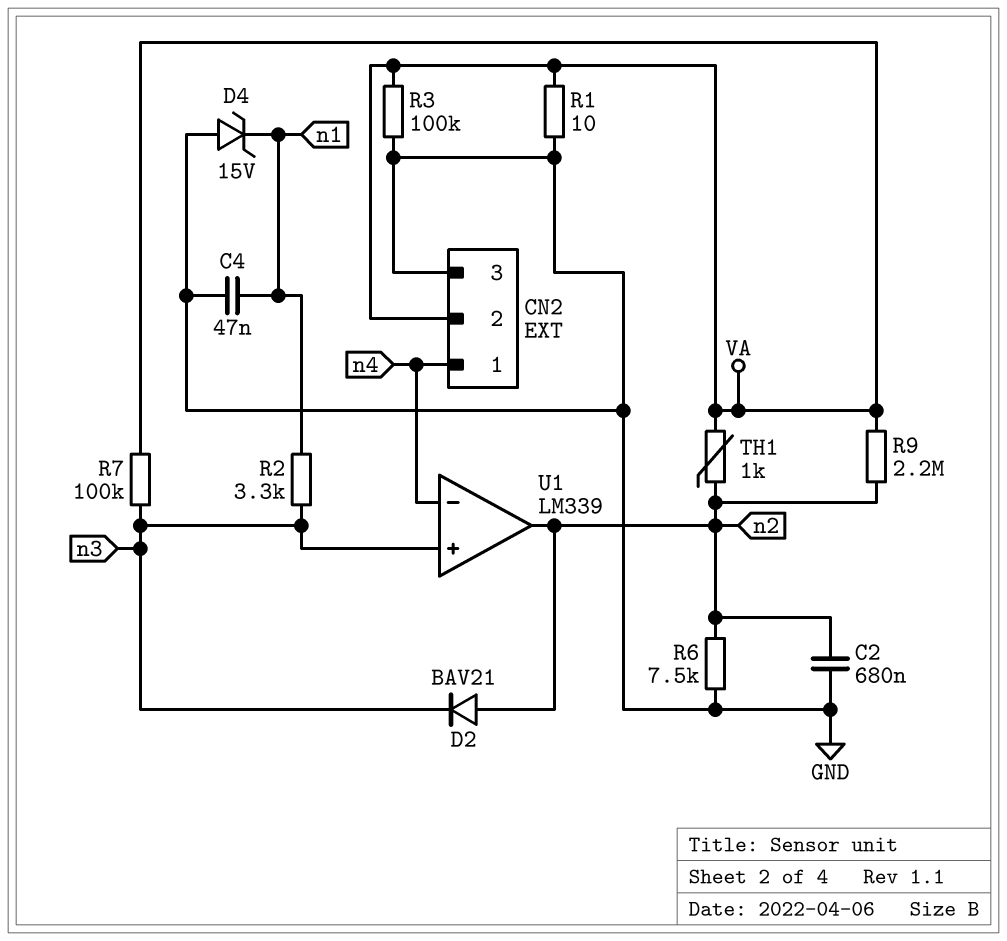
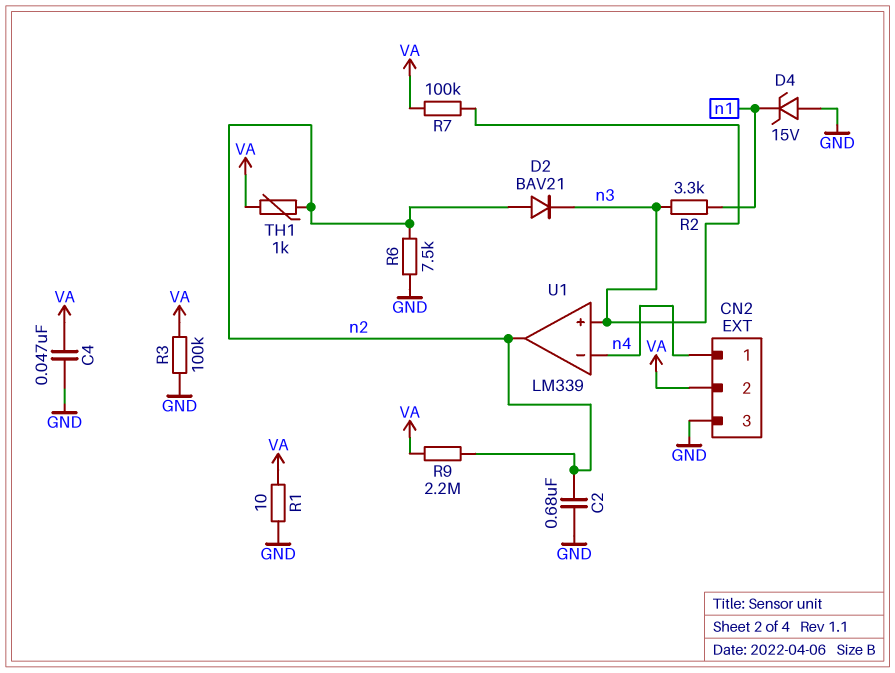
C4: 47nF (GND, n1) -> 47nF (GND, VA)

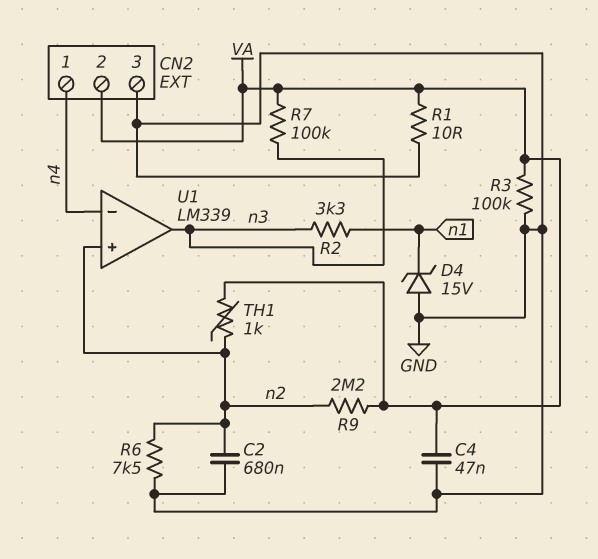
D2: diode BAV21 (A n2, K n3) -> none
U1 pin in+: n3 -> n2
U1 pin out: n2 -> n3

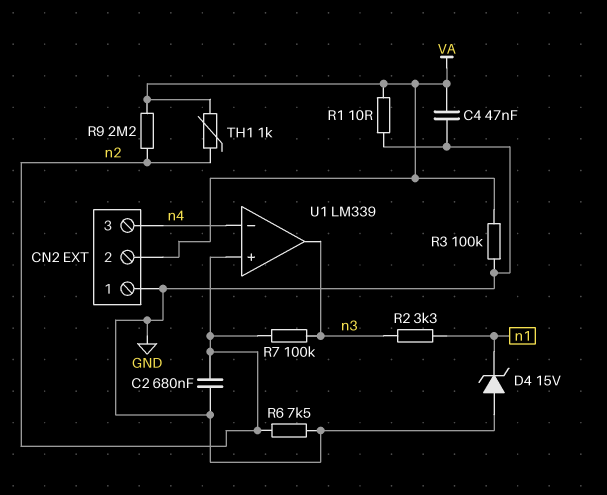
CN2 pin 1: n4 -> GND
CN2 pin 3: GND -> n4
R7: 100k (VA, n3) -> 100k (n2, n3)

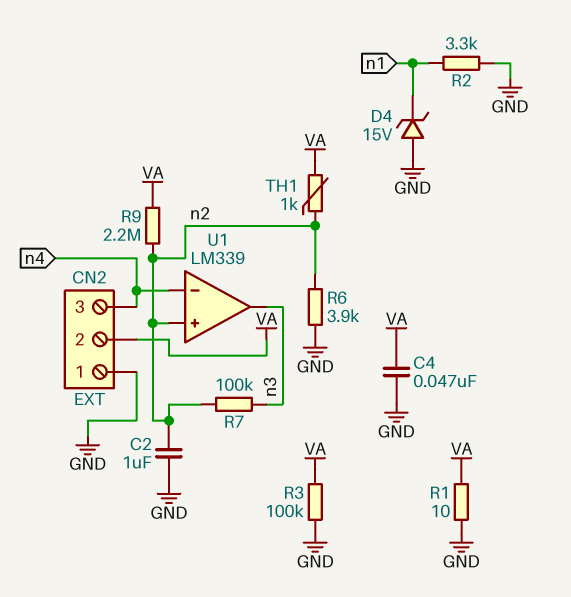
C2: 680nF (GND, n2) -> 1uF (GND, n2)
R2: 3.3k (n1, n3) -> 3.3k (GND, n1)
R6: 7.5k (GND, n2) -> 3.9k (GND, n2)

